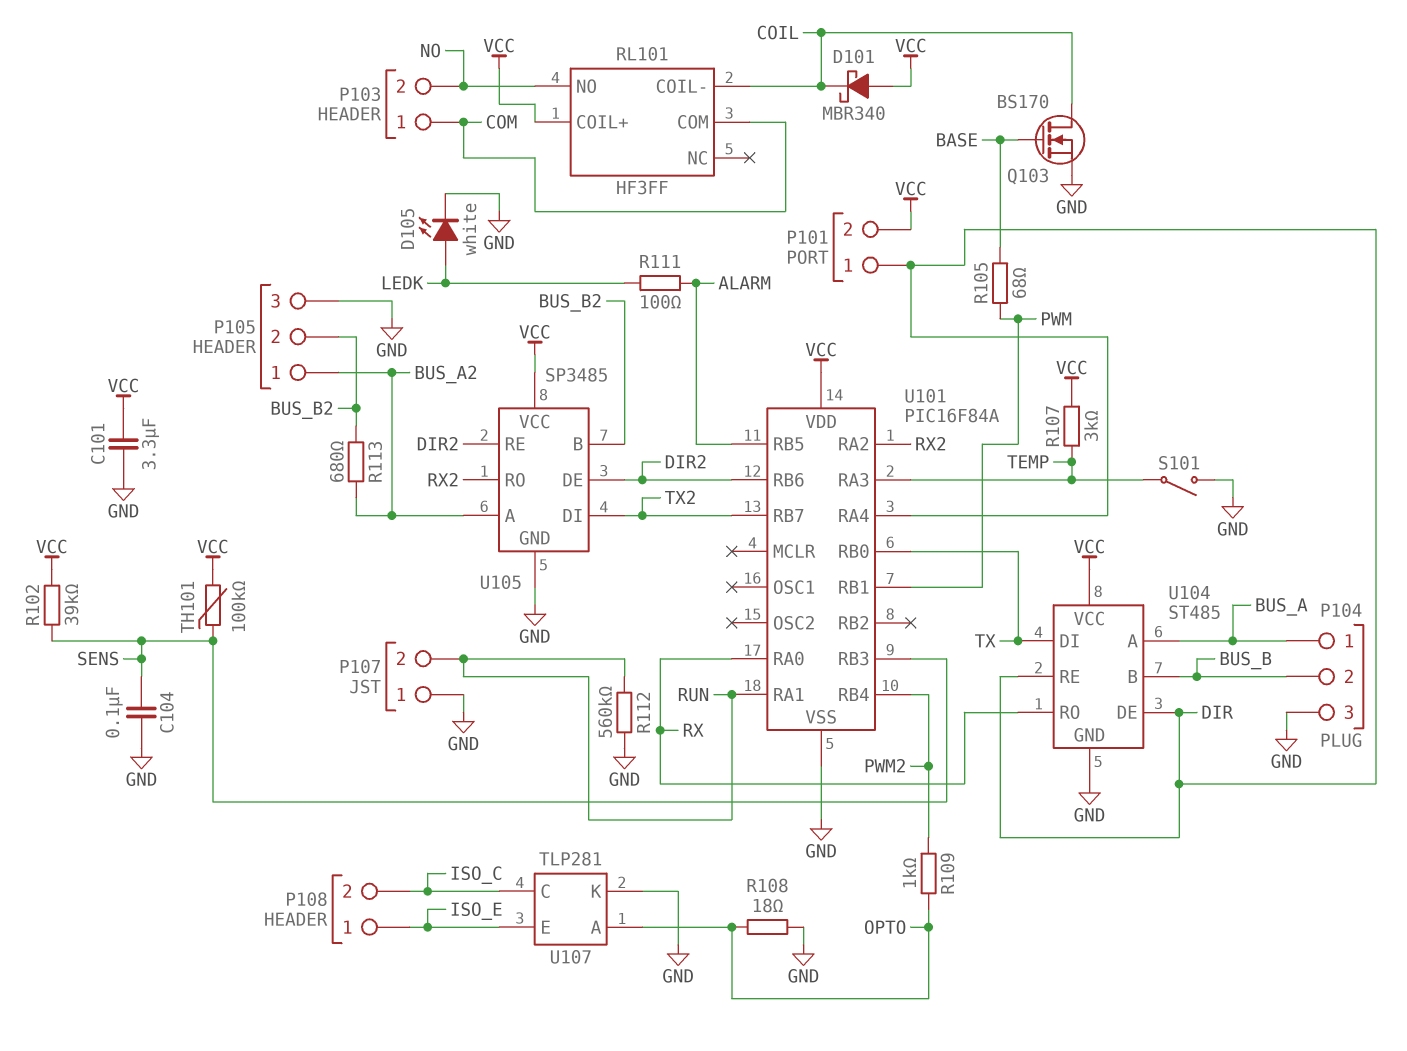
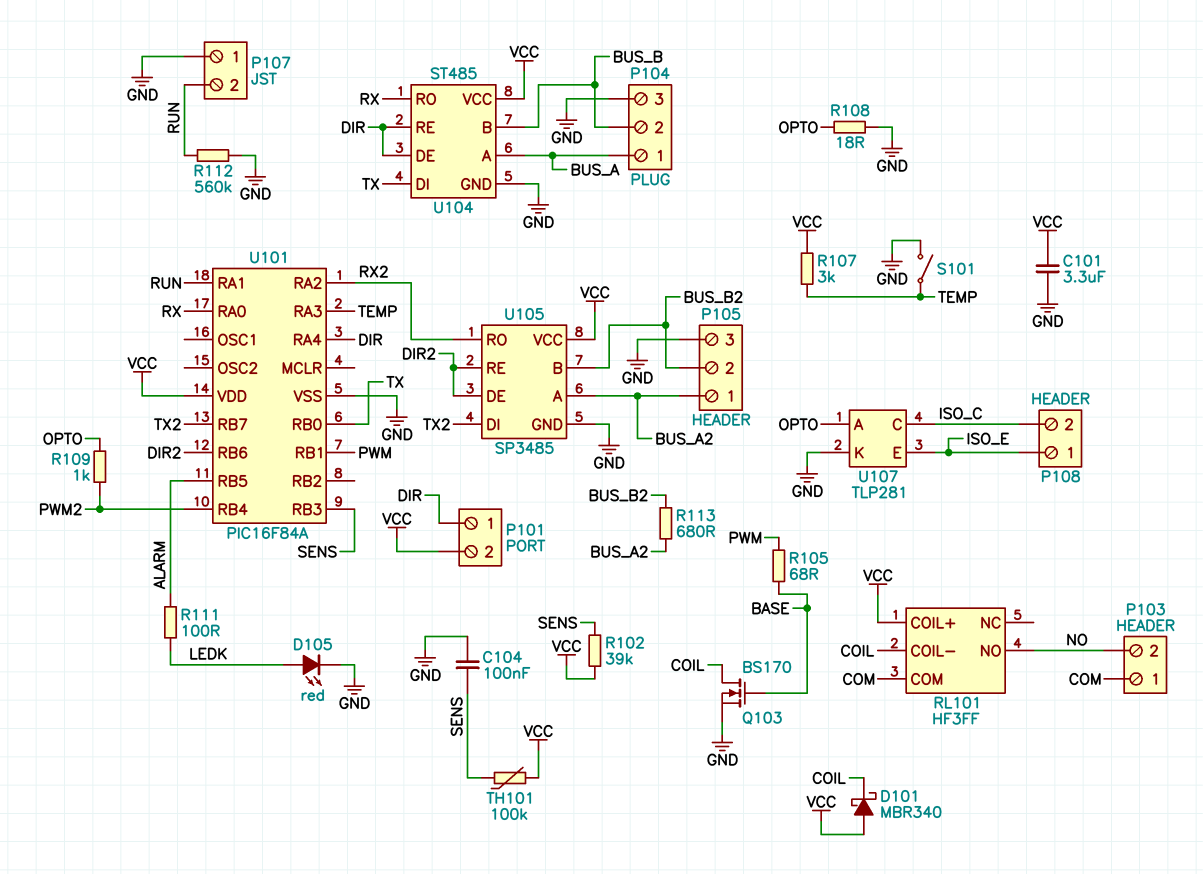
D105: LED white (A LEDK, K GND) -> LED red (A LEDK, K GND)

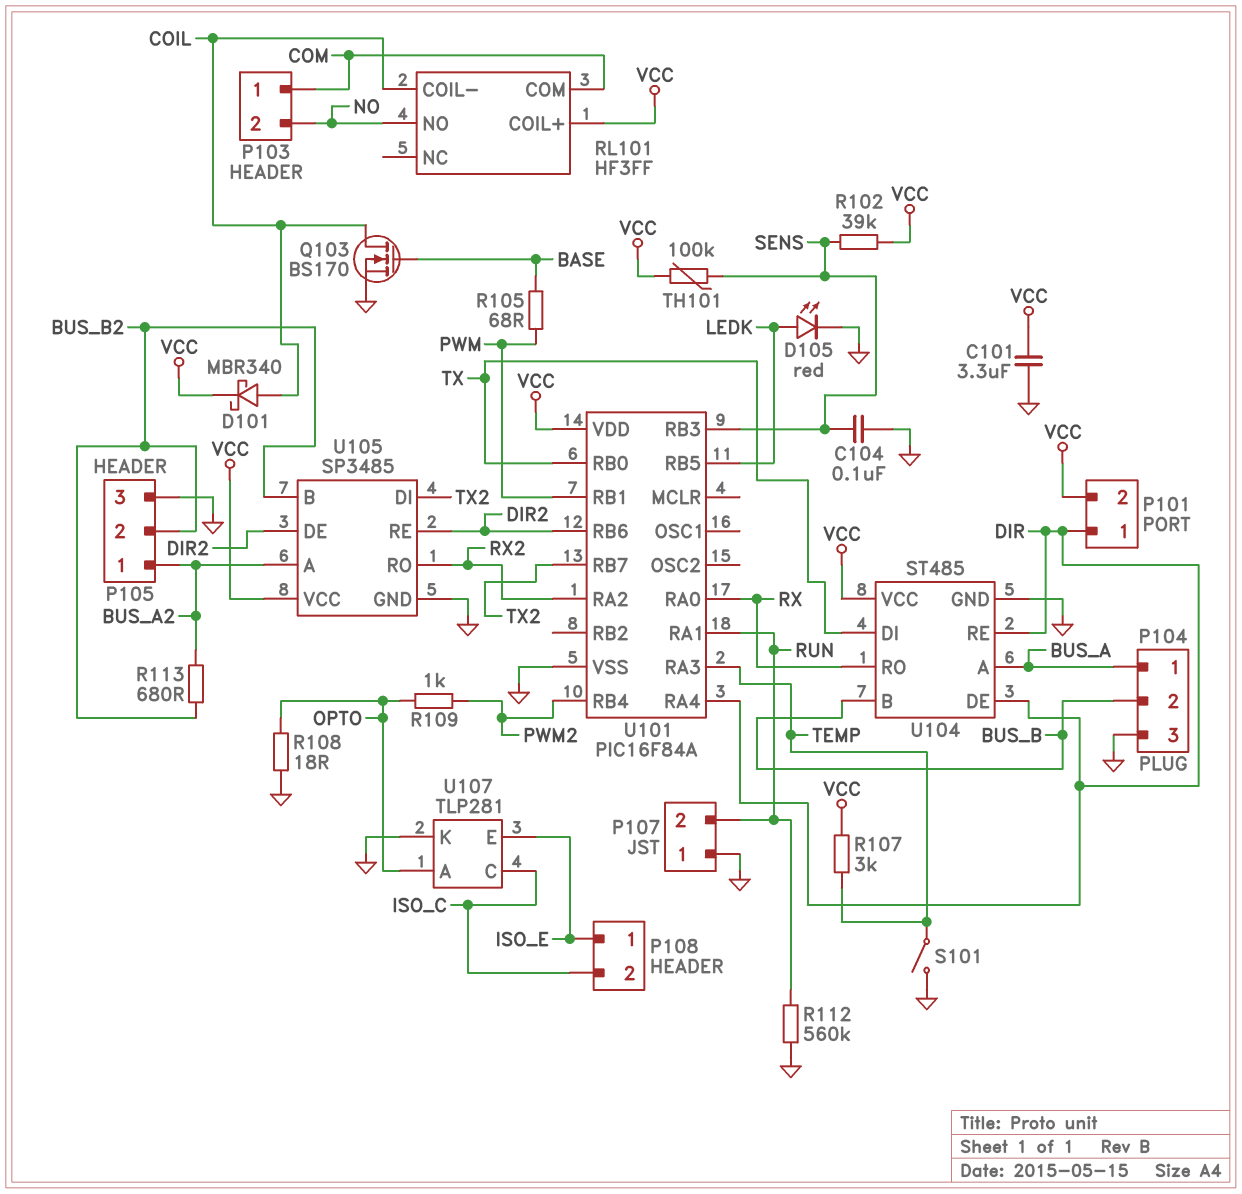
D101: schottky MBR340 (A VCC, K COIL) -> schottky MBR340 (A COIL, K VCC)
R111: 100 (ALARM, LEDK) -> none
U101 pin RB5: ALARM -> LEDK

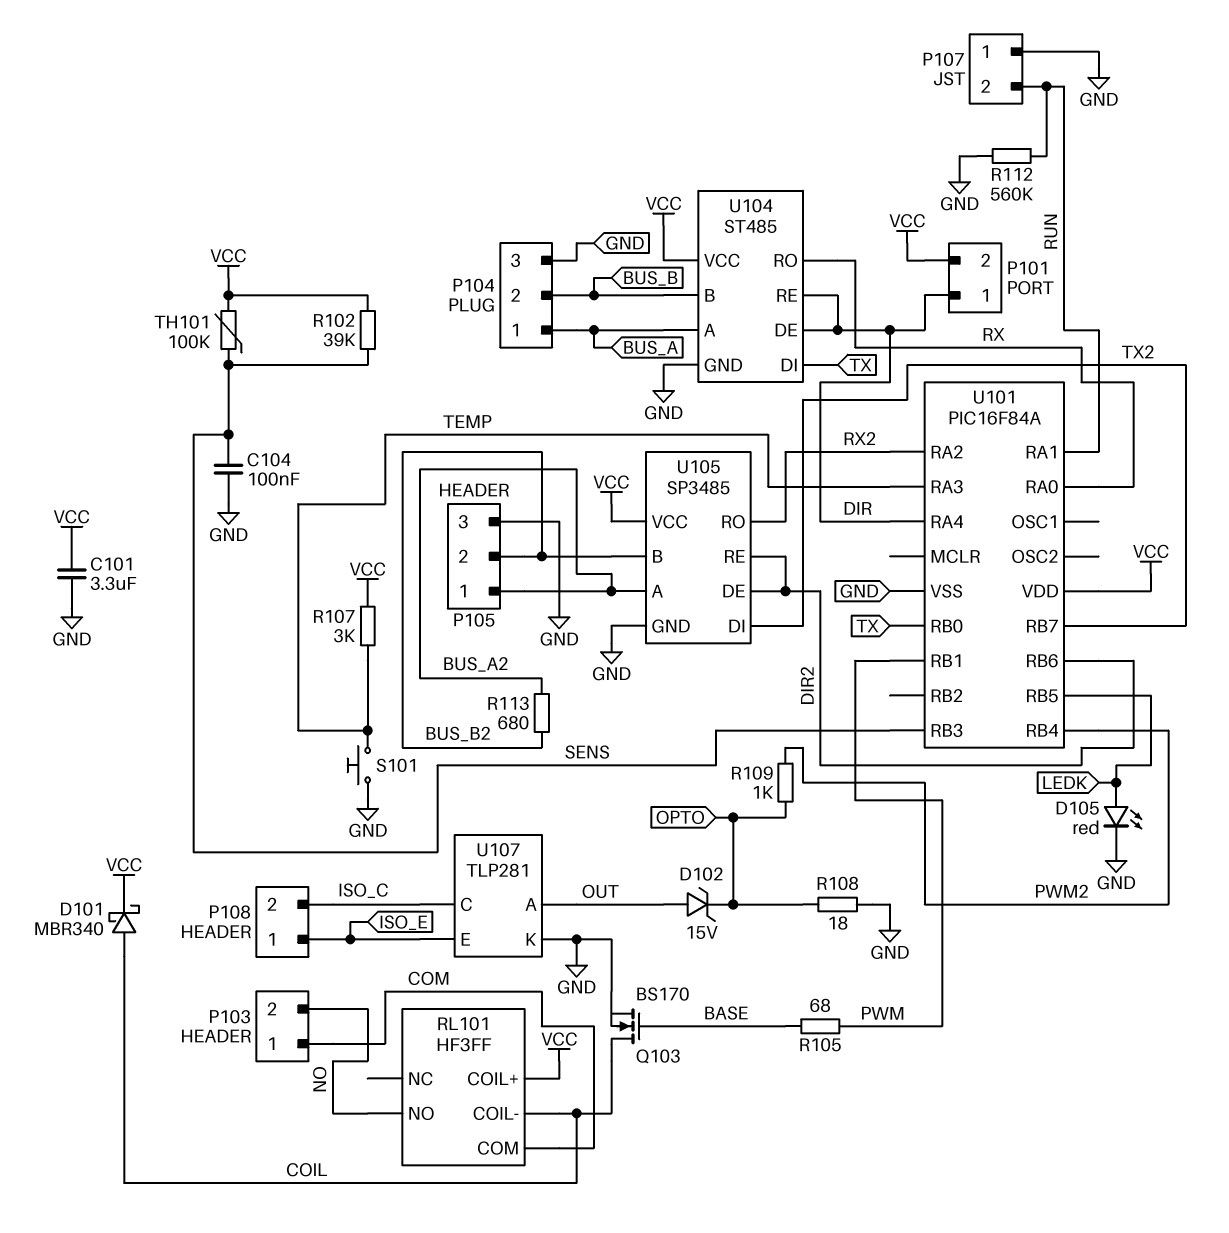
D102: none -> zener 15V (A OUT, K OPTO)
S101: switch (GND, TEMP) -> button (GND, TEMP)
U107 pin A: OPTO -> OUT

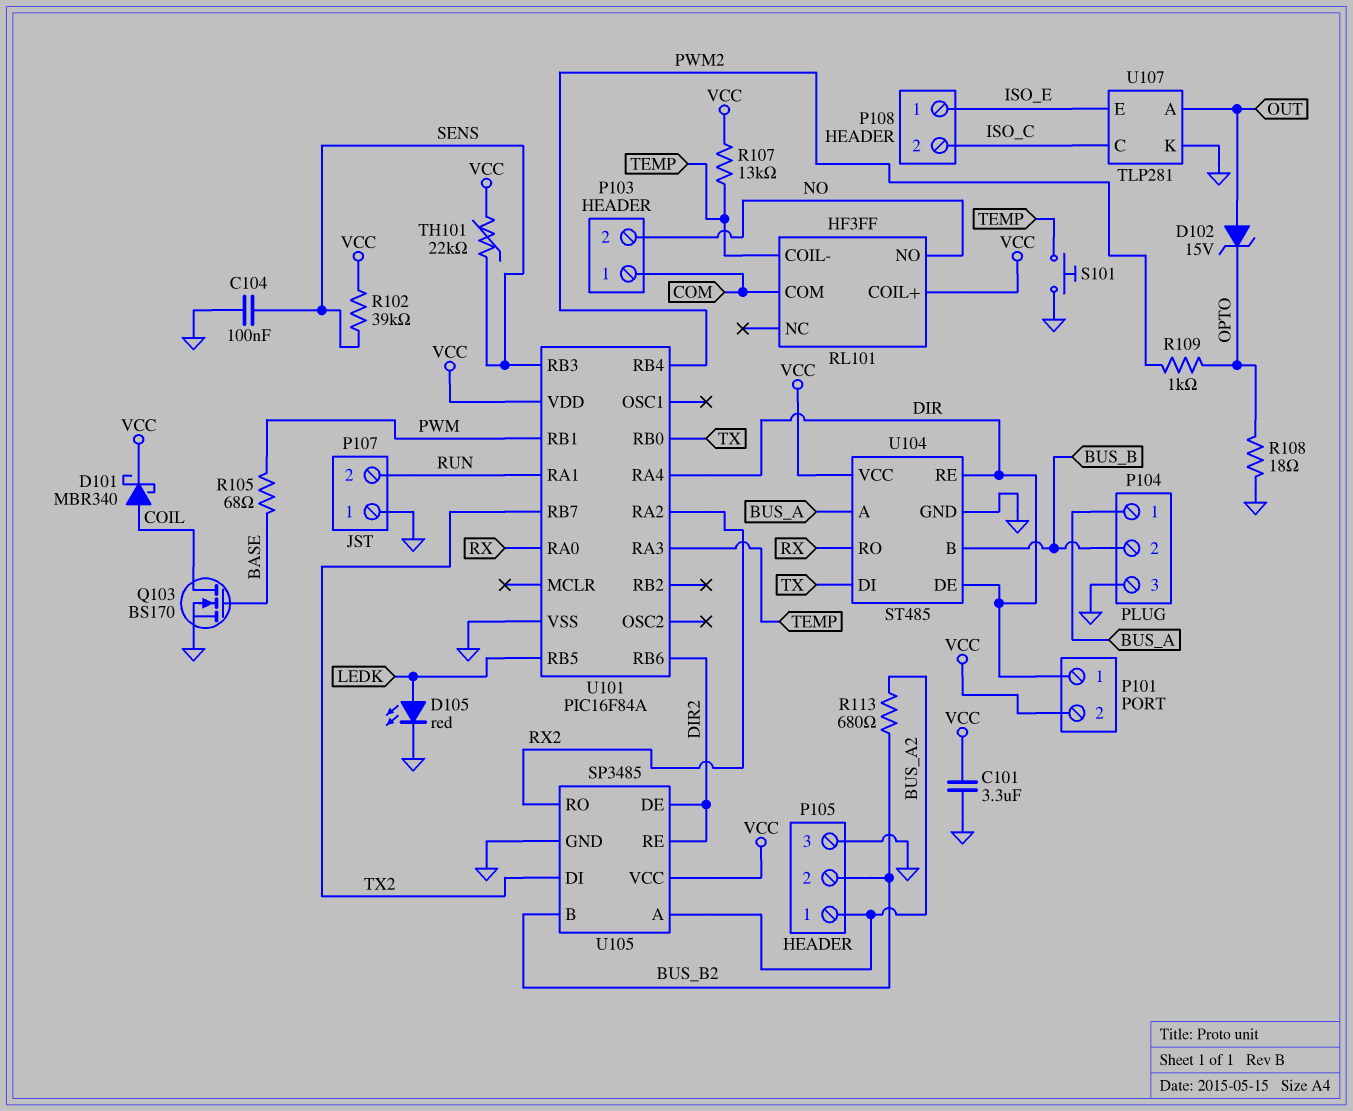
R107: 3k (TEMP, VCC) -> 13k (TEMP, VCC)
R112: 560k (GND, RUN) -> none
RL101 pin COIL-: COIL -> TEMP
TH101: 100k (SENS, VCC) -> 22k (SENS, VCC)

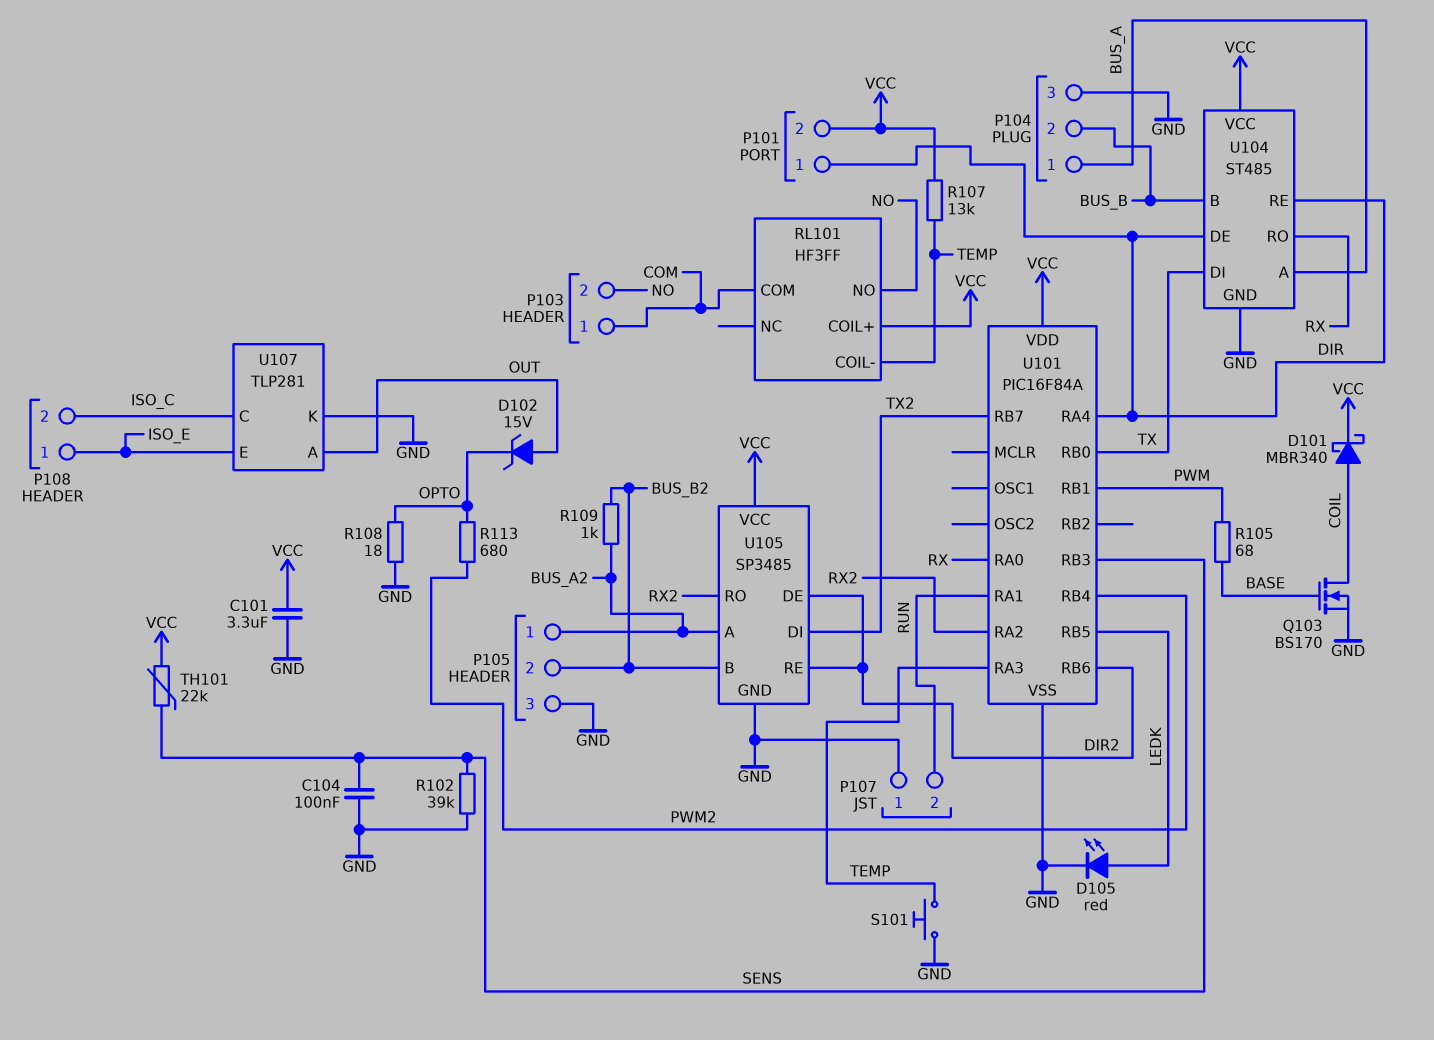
R102: 39k (SENS, VCC) -> 39k (GND, SENS)
R109: 1k (OPTO, PWM2) -> 1k (BUS_A2, BUS_B2)
R113: 680 (BUS_A2, BUS_B2) -> 680 (OPTO, PWM2)

